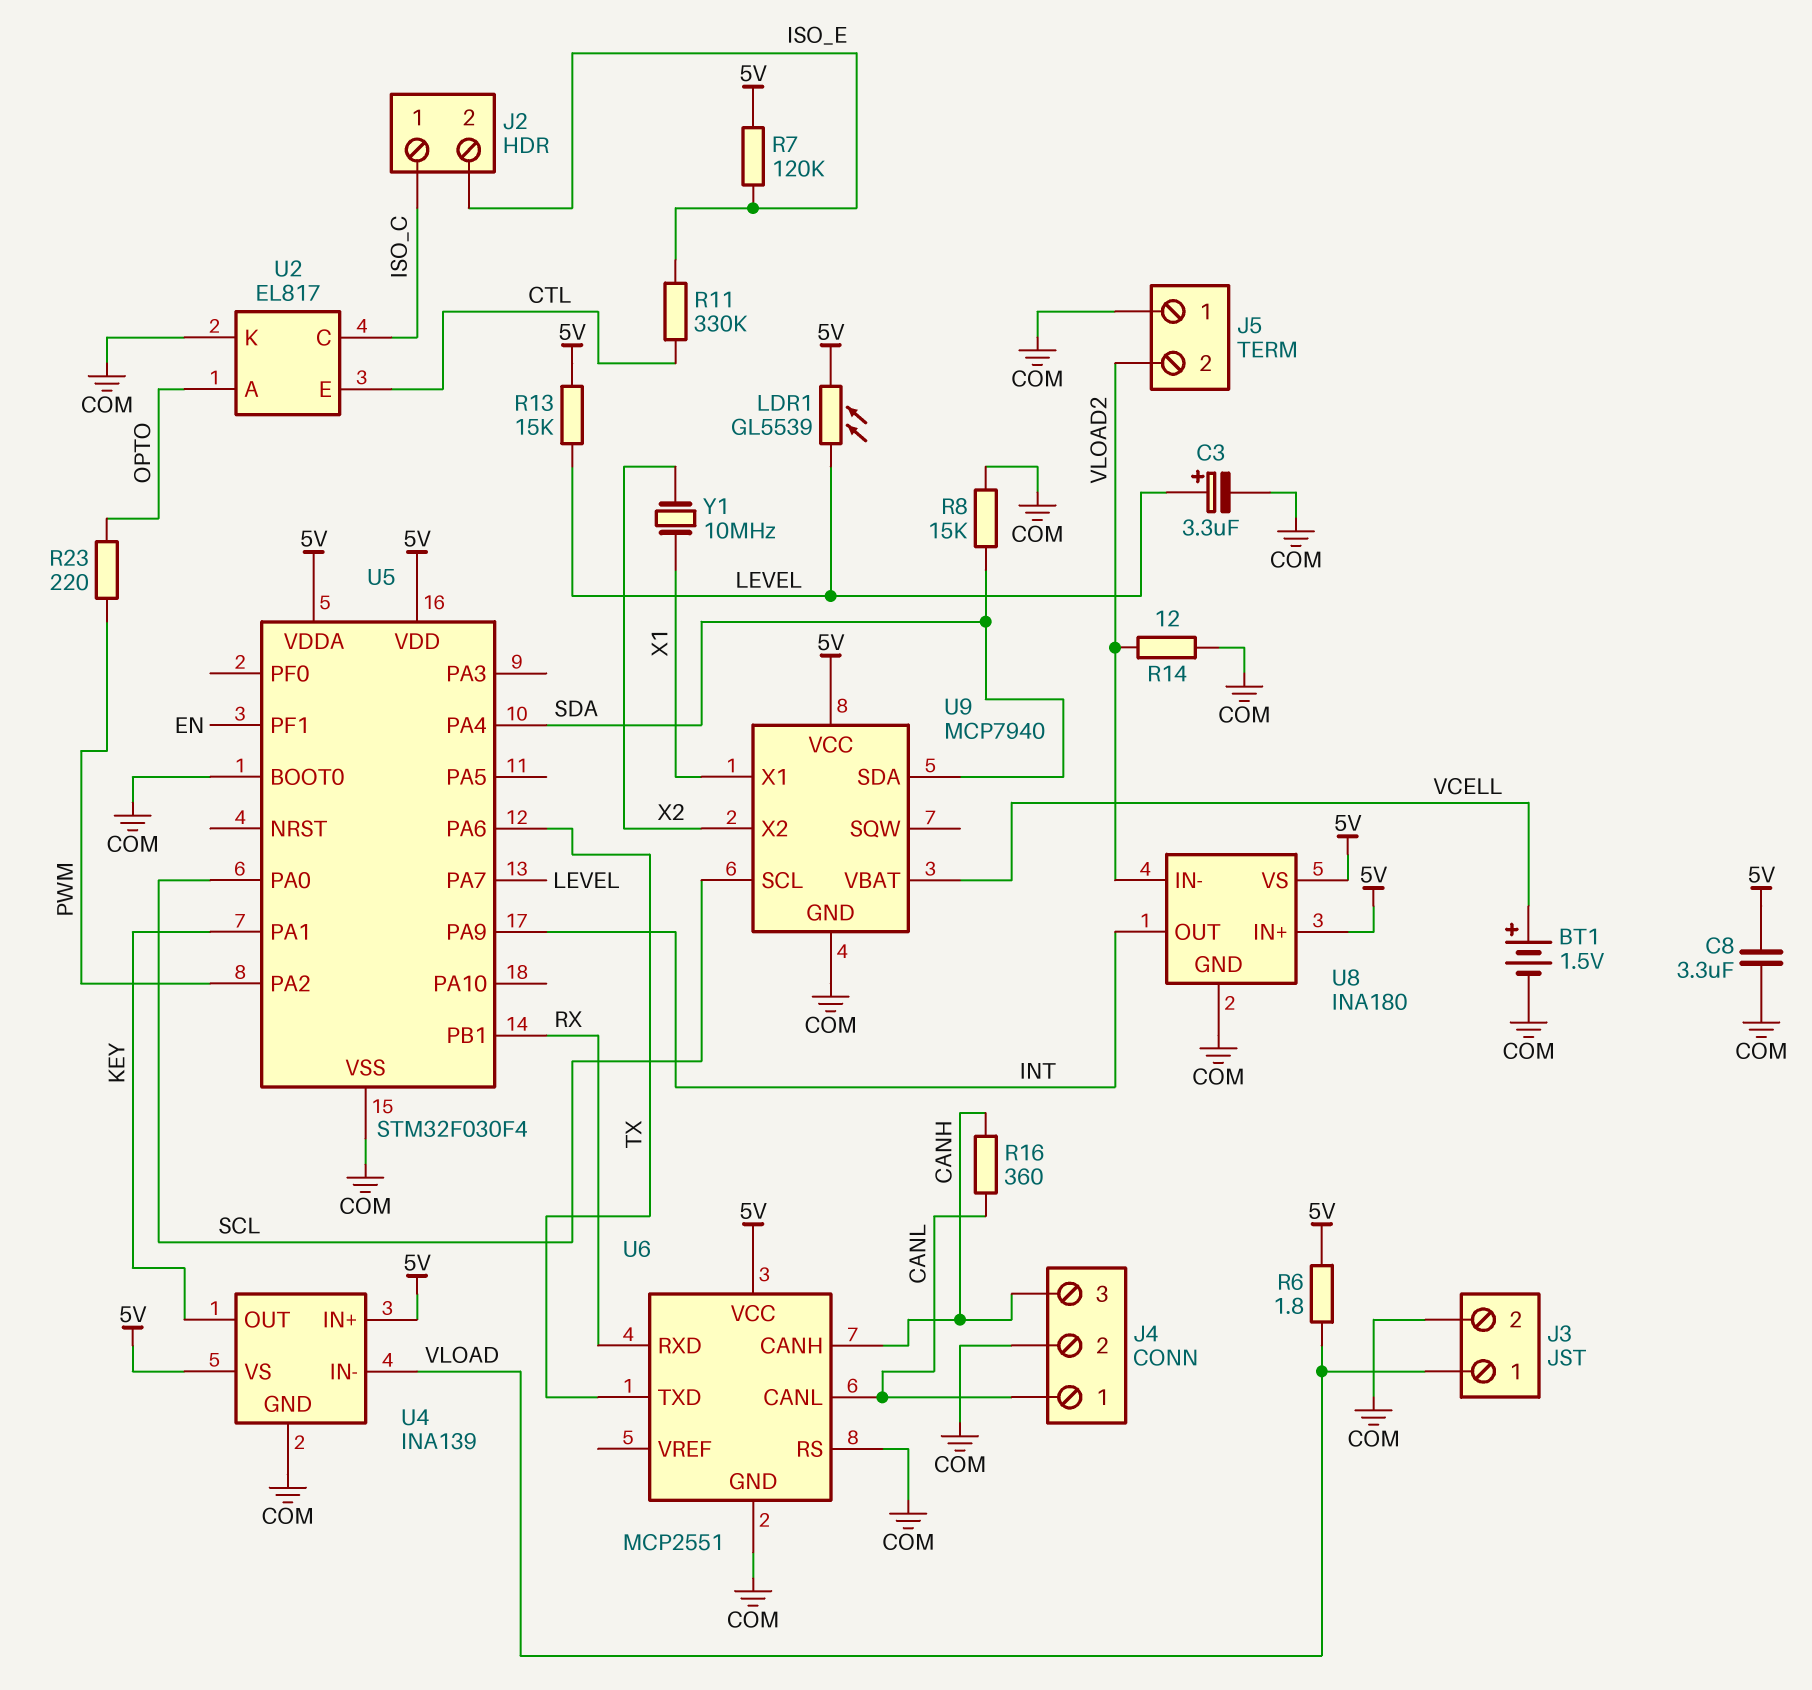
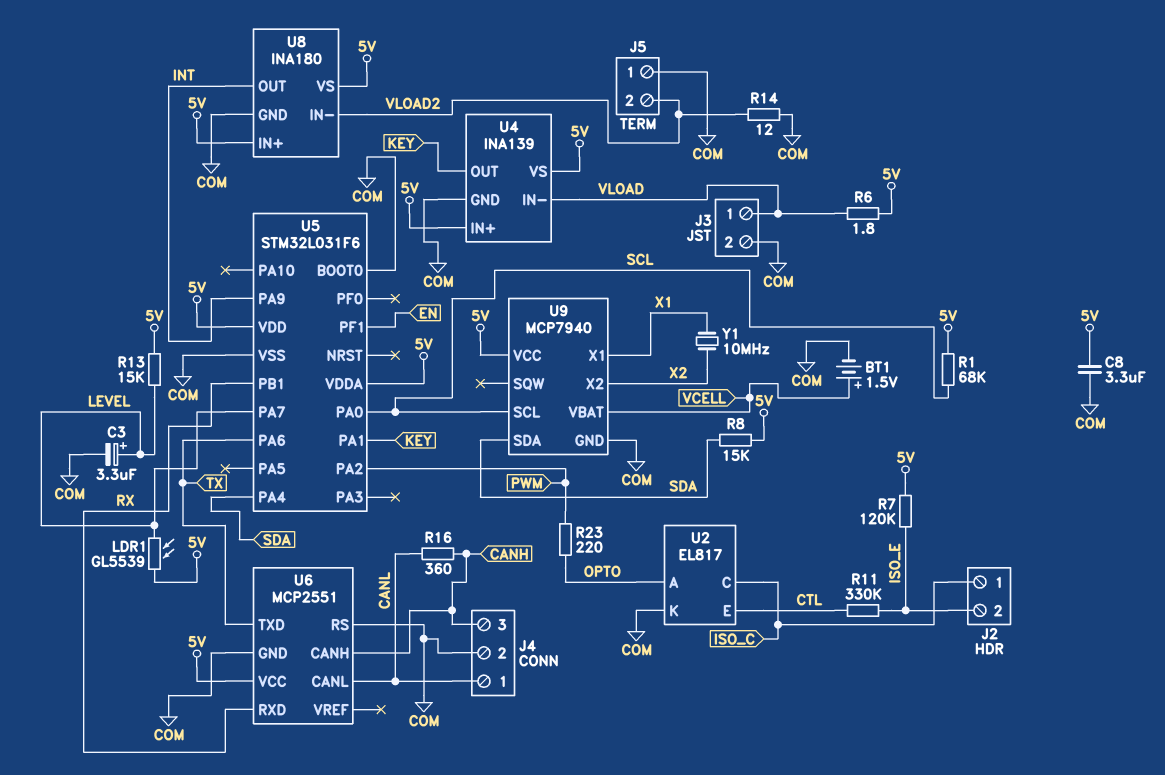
R1: none -> 68k (5V, SCL)
R8: 15k (COM, SDA) -> 15k (5V, SDA)
U5: STM32F030F4 -> STM32L031F6

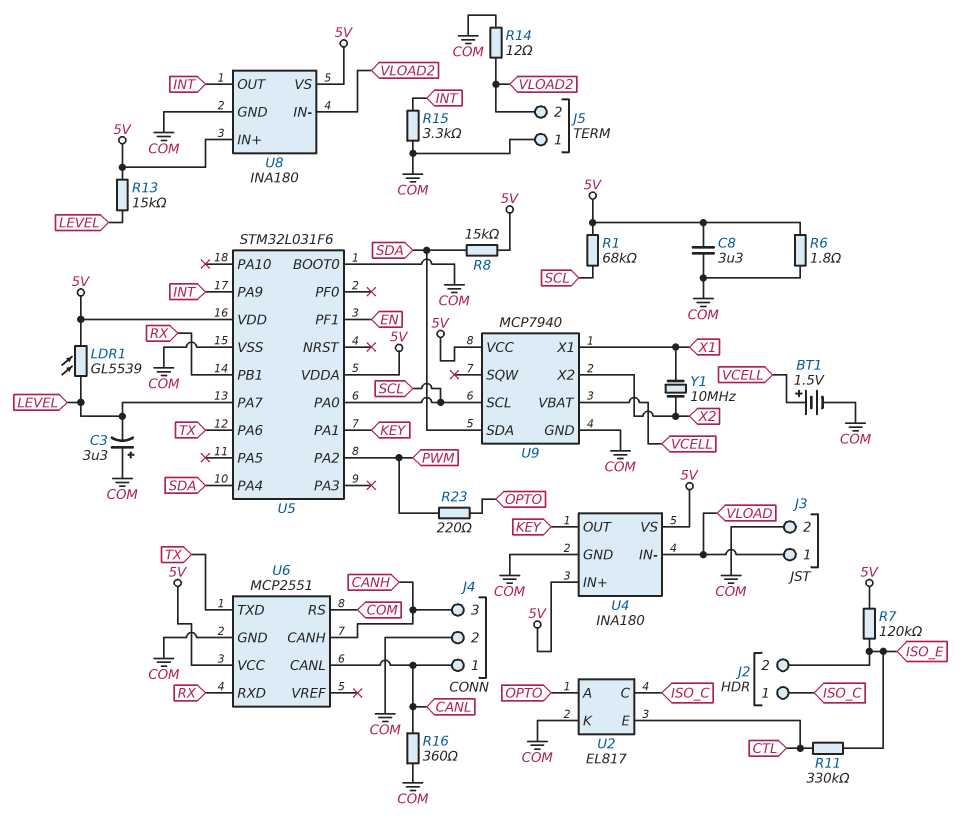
C3: 3.3uF (plus LEVEL, minus COM) -> 3.3uF (plus COM, minus LEVEL)
R6: 1.8 (5V, VLOAD) -> 1.8 (5V, COM)
R15: none -> 3.3k (COM, INT)
R16: 360 (CANH, CANL) -> 360 (CANL, COM)
U4: INA139 -> INA180

